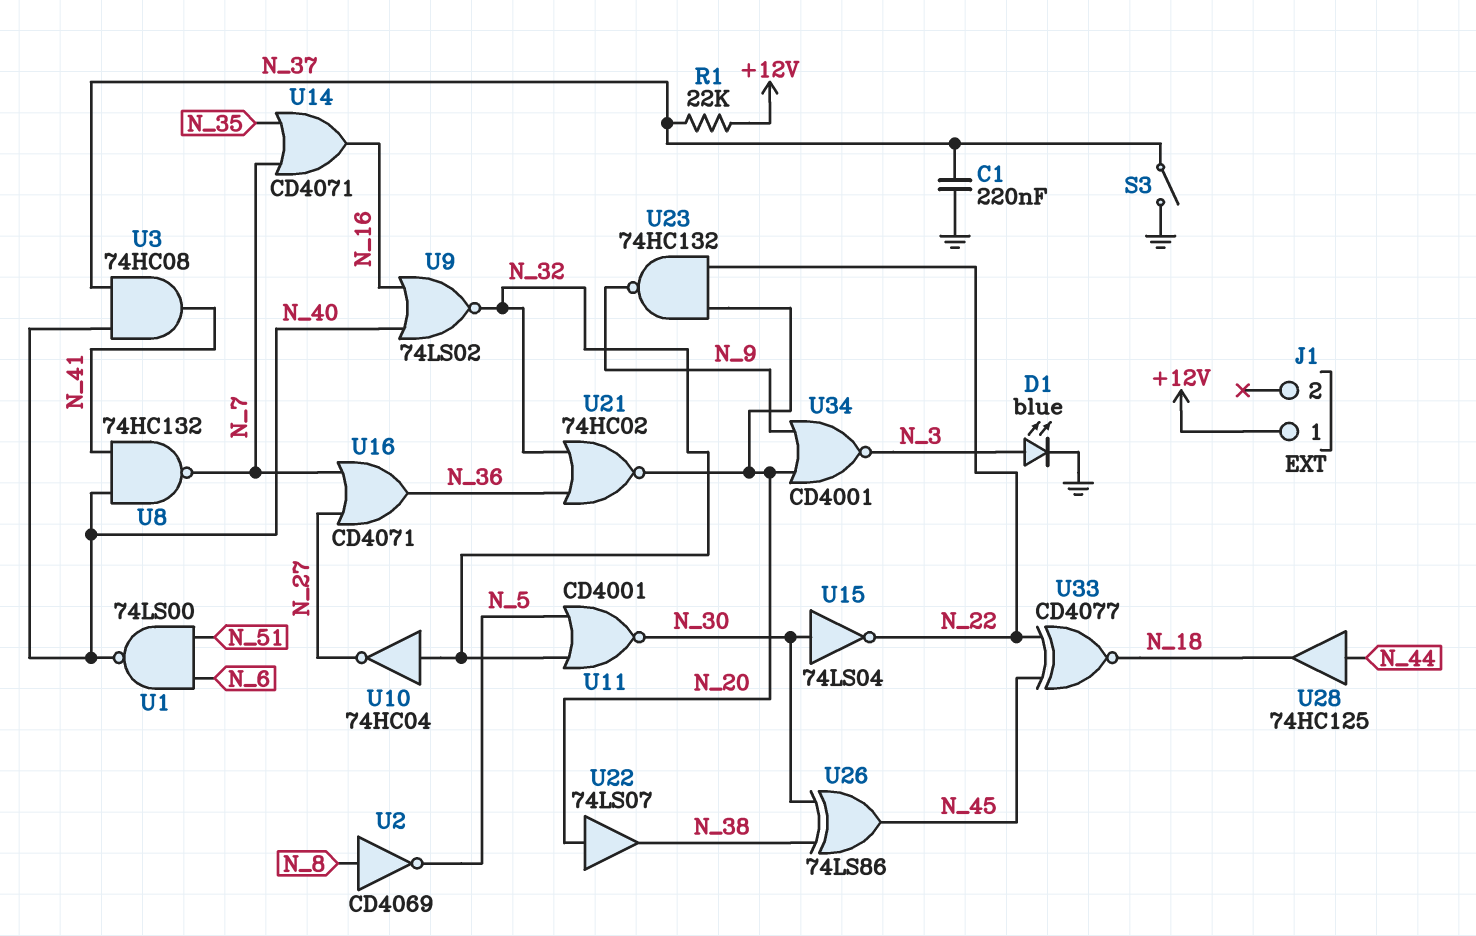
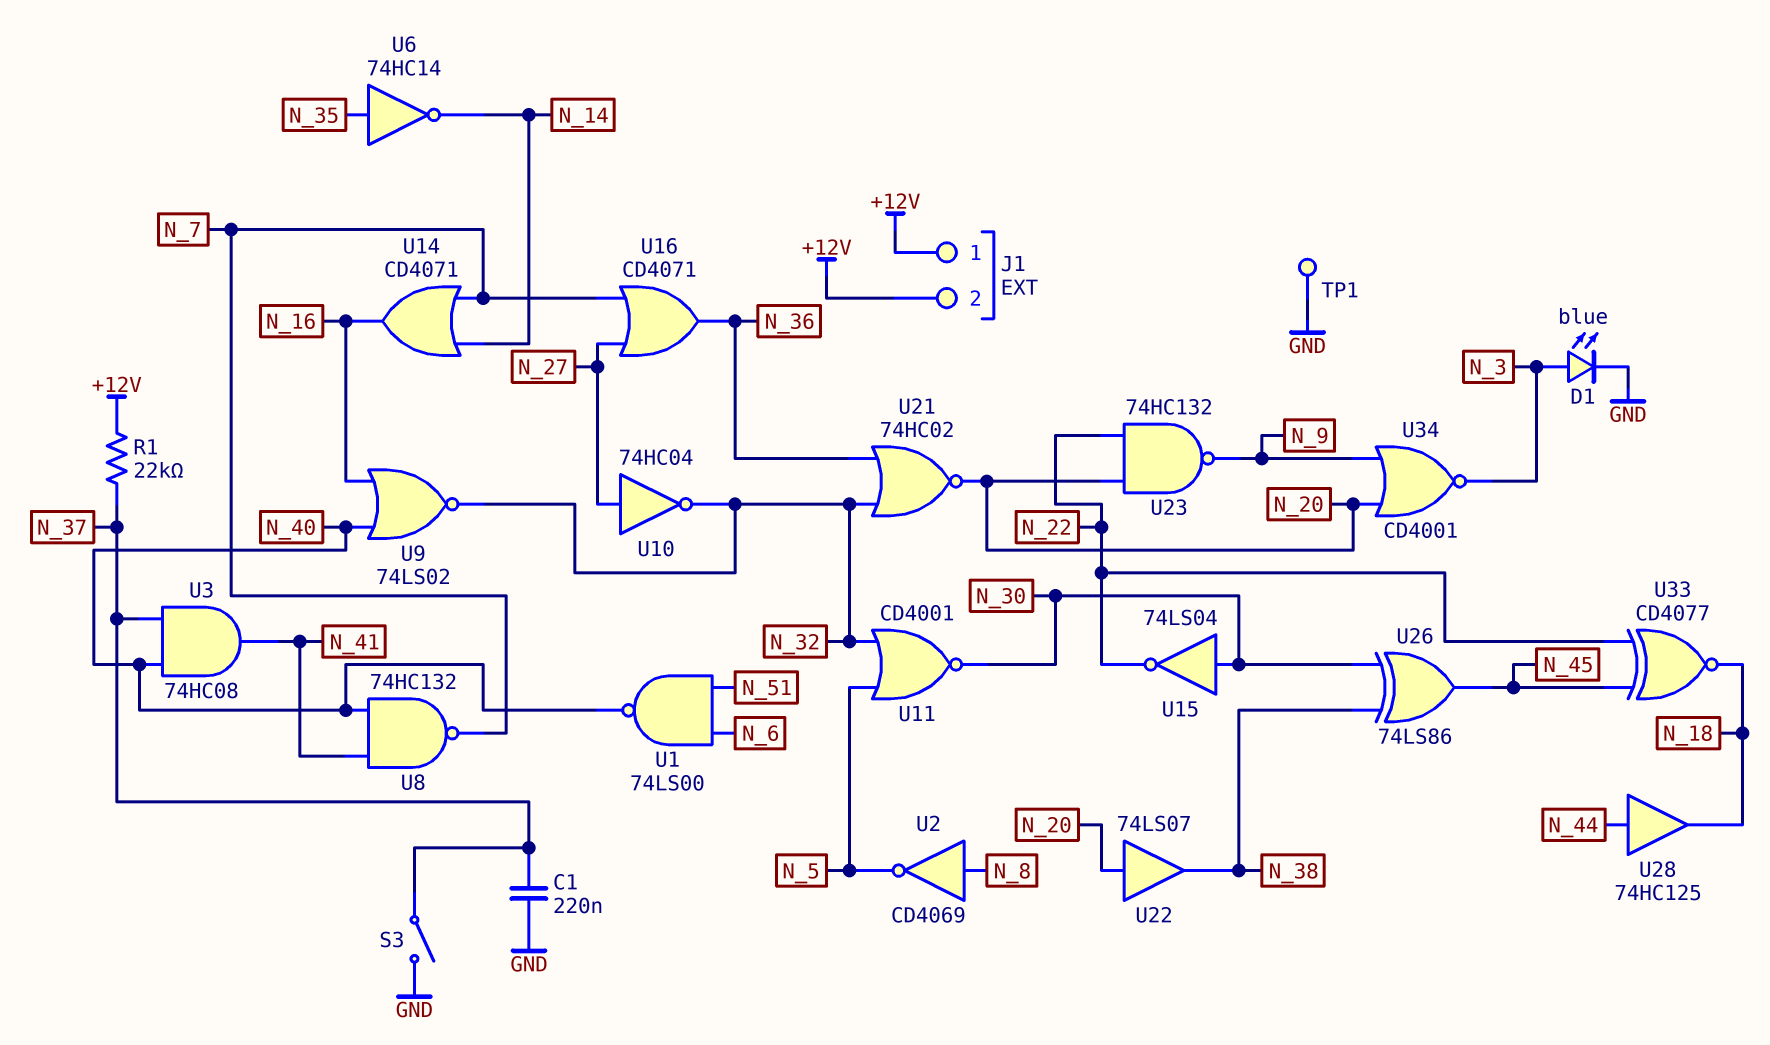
J1 pin 2: none -> +12V
TP1: none -> test point (GND)
U6: none -> NOT 74HC14 (in N_35, out N_14)
U10: NOT 74HC04 (in N_32, out N_27) -> NOT 74HC04 (in N_27, out N_32)
U14: OR CD4071 (in N_7, in N_35, out N_16) -> OR CD4071 (in N_7, in N_14, out N_16)

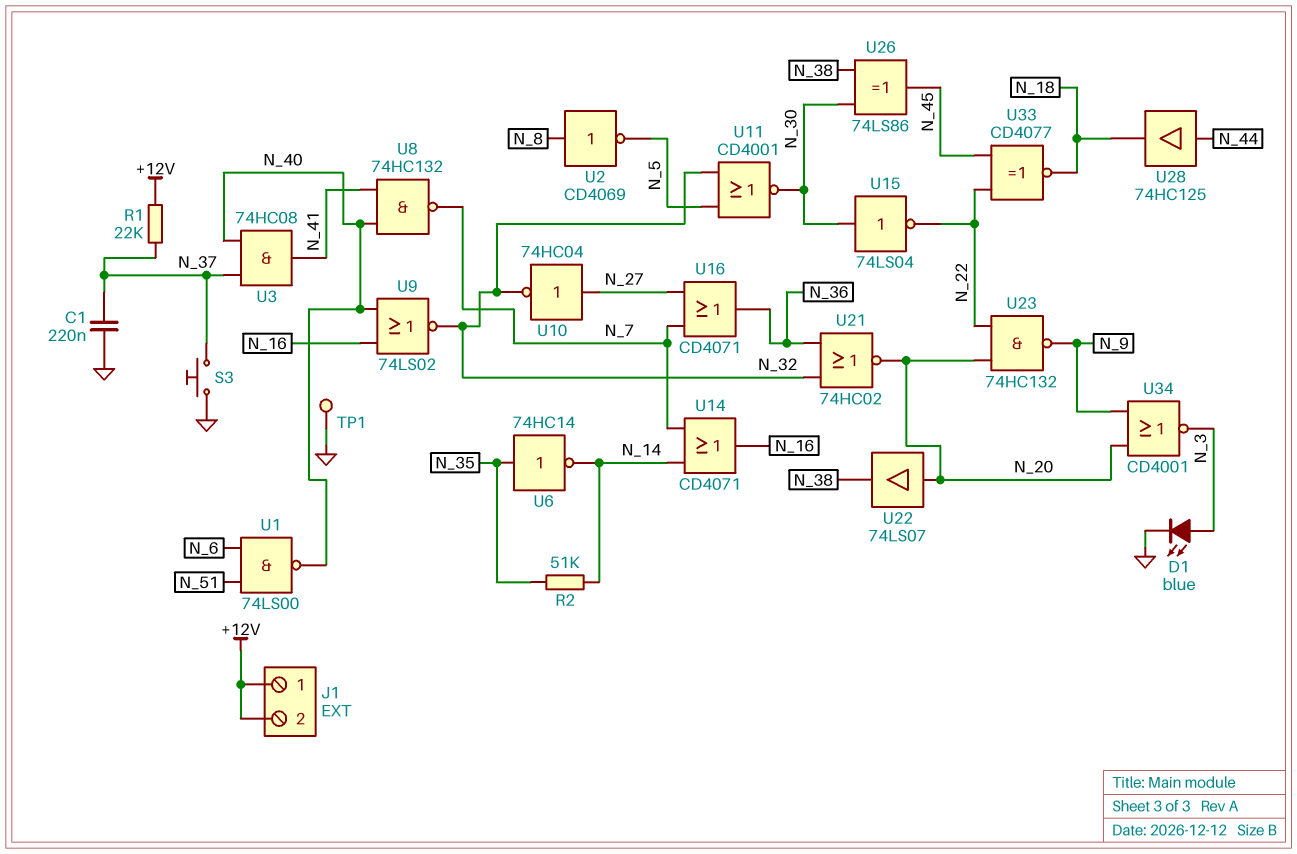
R2: none -> 51k (N_14, N_35)
S3: switch (GND, N_37) -> button (GND, N_37)

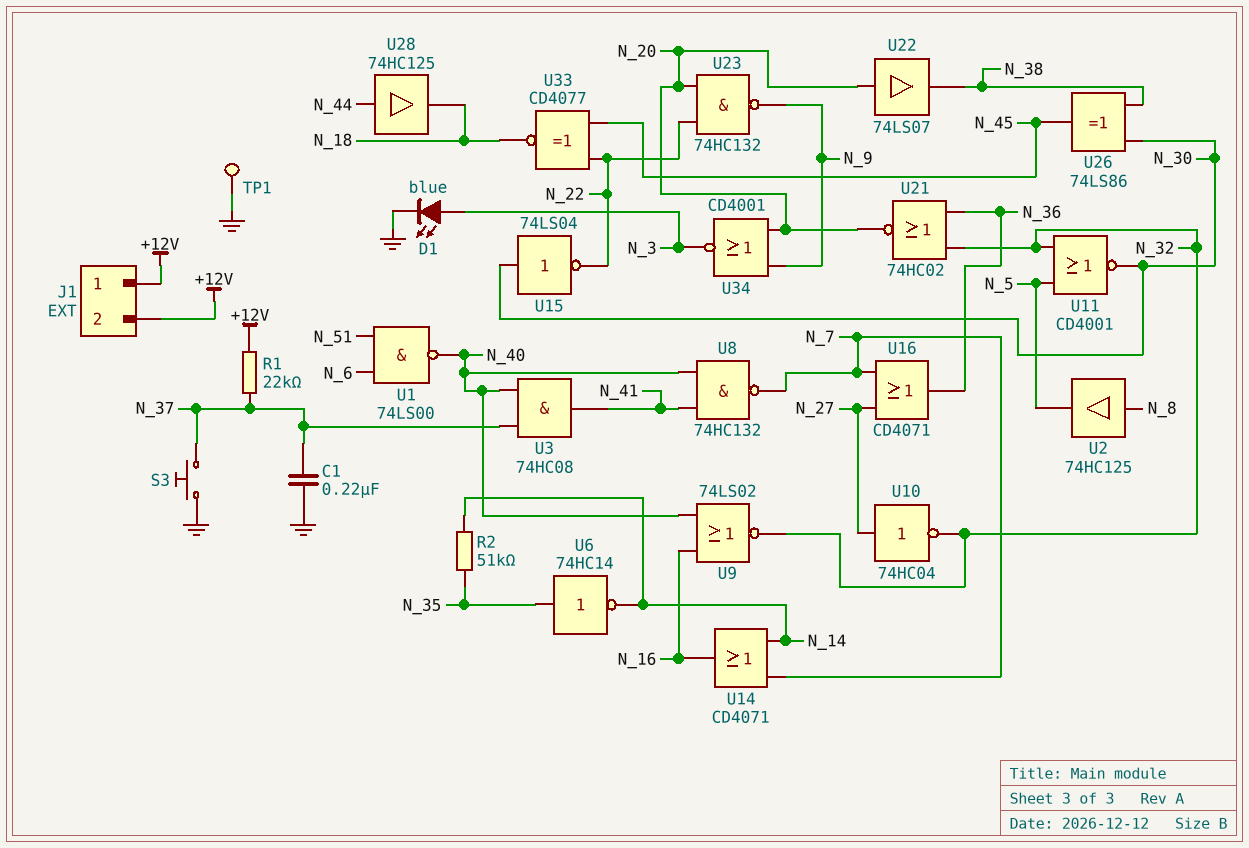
U2: NOT CD4069 (in N_8, out N_5) -> buffer 74HC125 (in N_8, out N_5)

